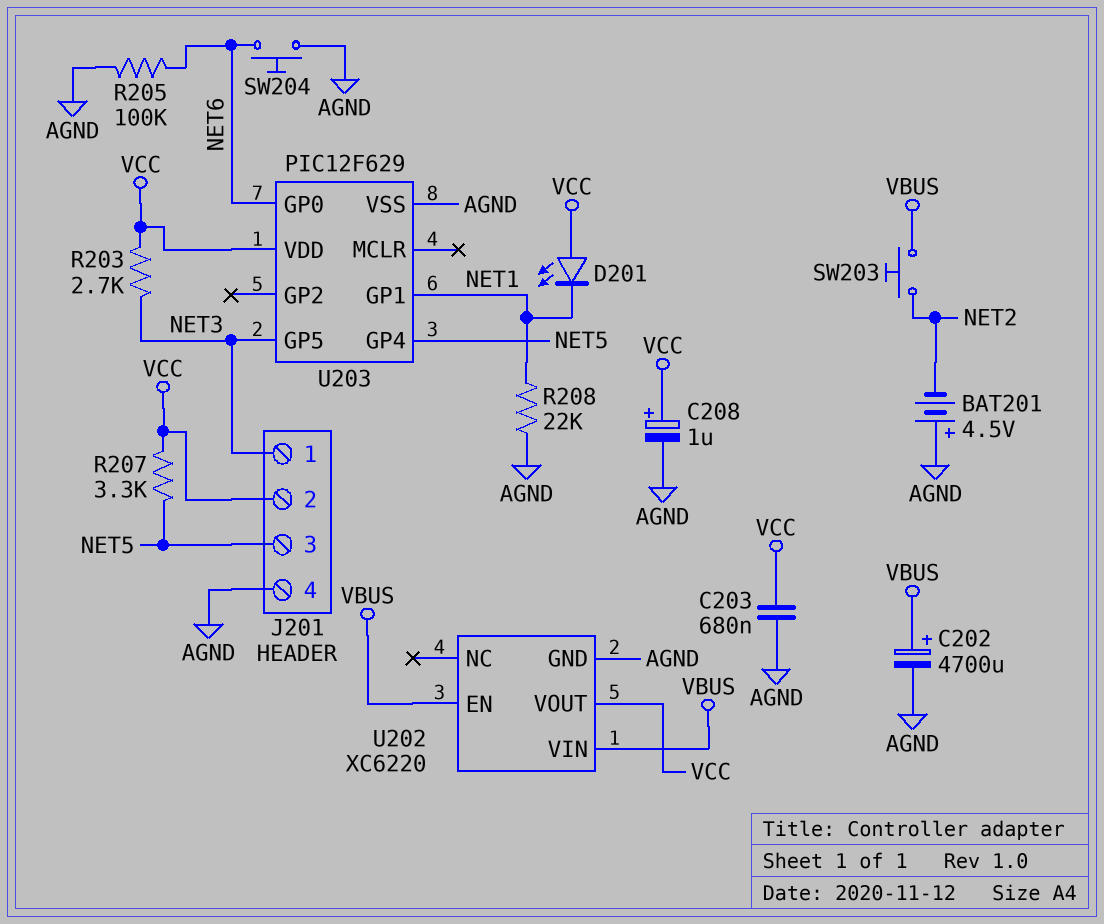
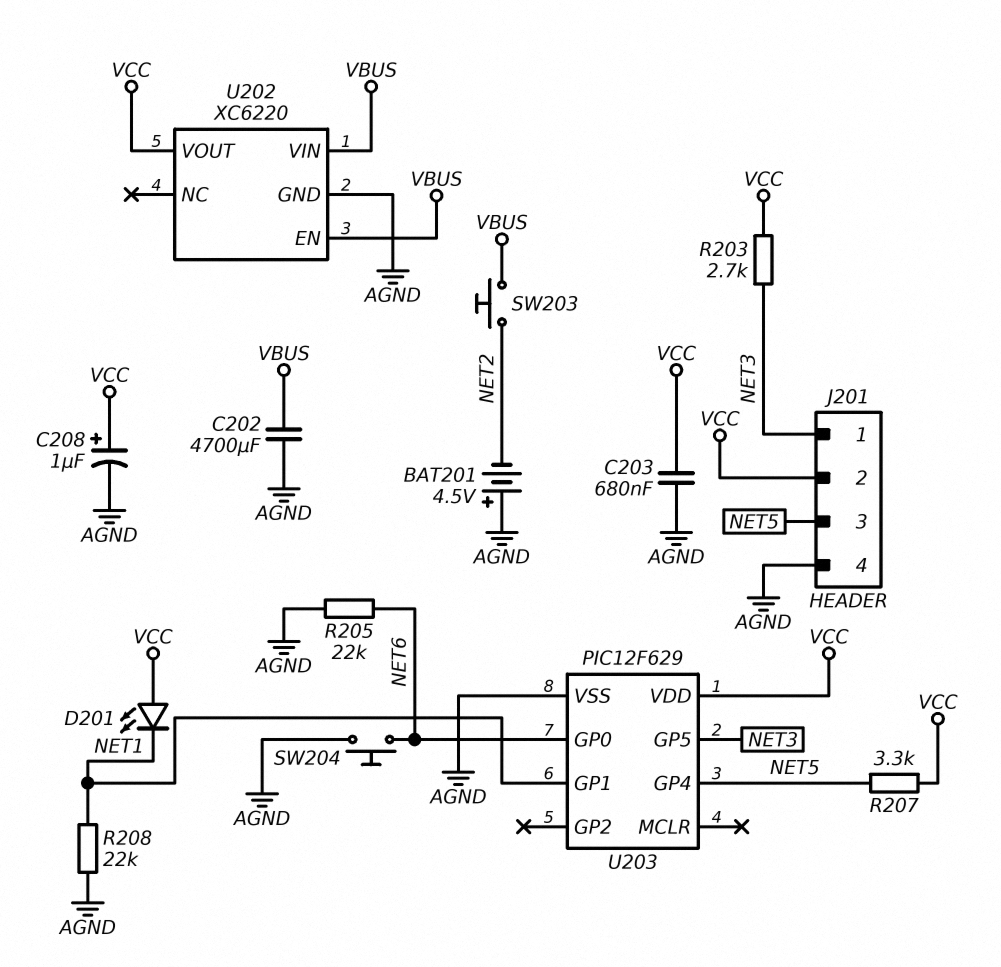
C202: 4700uF (plus VBUS, minus AGND) -> 4700uF (AGND, VBUS)
R205: 100k (AGND, NET6) -> 22k (AGND, NET6)

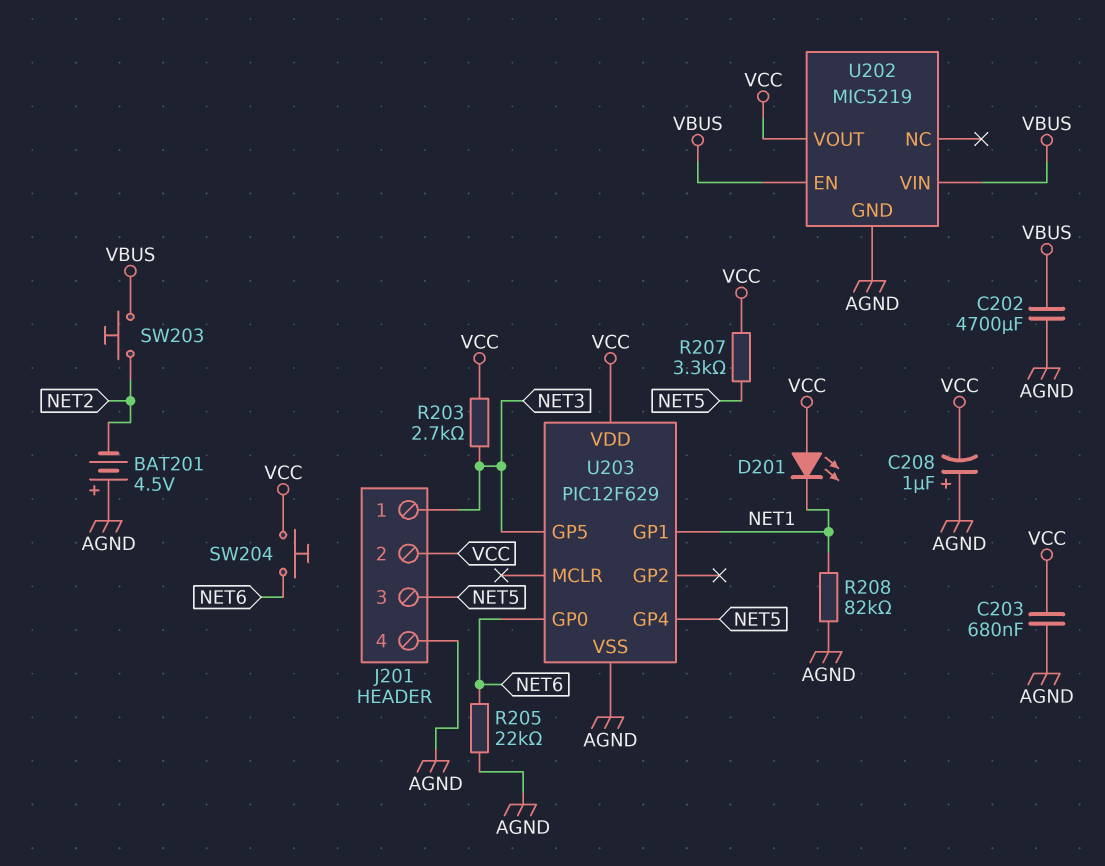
C208: 1uF (plus VCC, minus AGND) -> 1uF (plus AGND, minus VCC)
R208: 22k (AGND, NET1) -> 82k (AGND, NET1)
SW204: button (AGND, NET6) -> button (NET6, VCC)
U202: XC6220 -> MIC5219

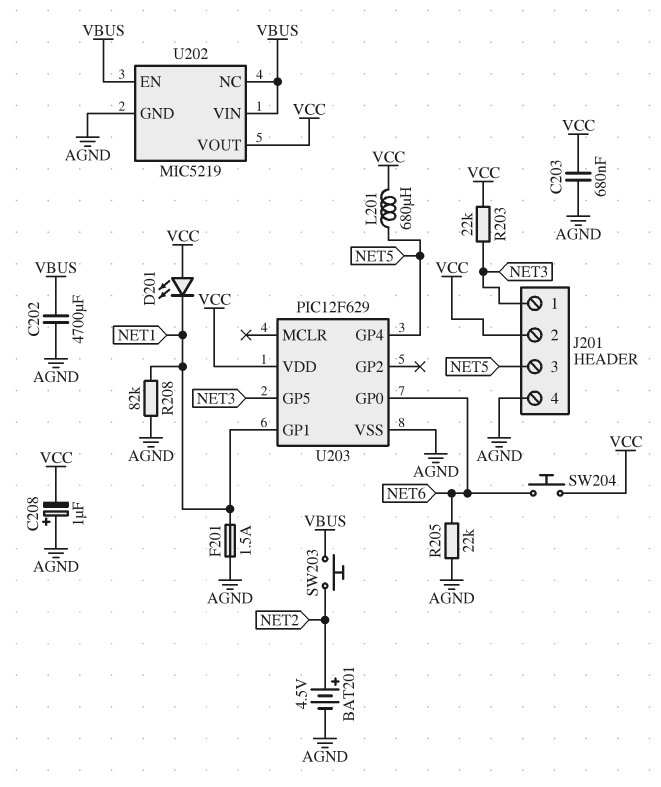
BAT201: 4.5V (plus AGND, minus NET2) -> 4.5V (plus NET2, minus AGND)
F201: none -> 1.5A (AGND, NET1)
L201: none -> 680uH (NET5, VCC)
R203: 2.7k (NET3, VCC) -> 22k (NET3, VCC)
R207: 3.3k (NET5, VCC) -> none
U202 pin NC: none -> VBUS

